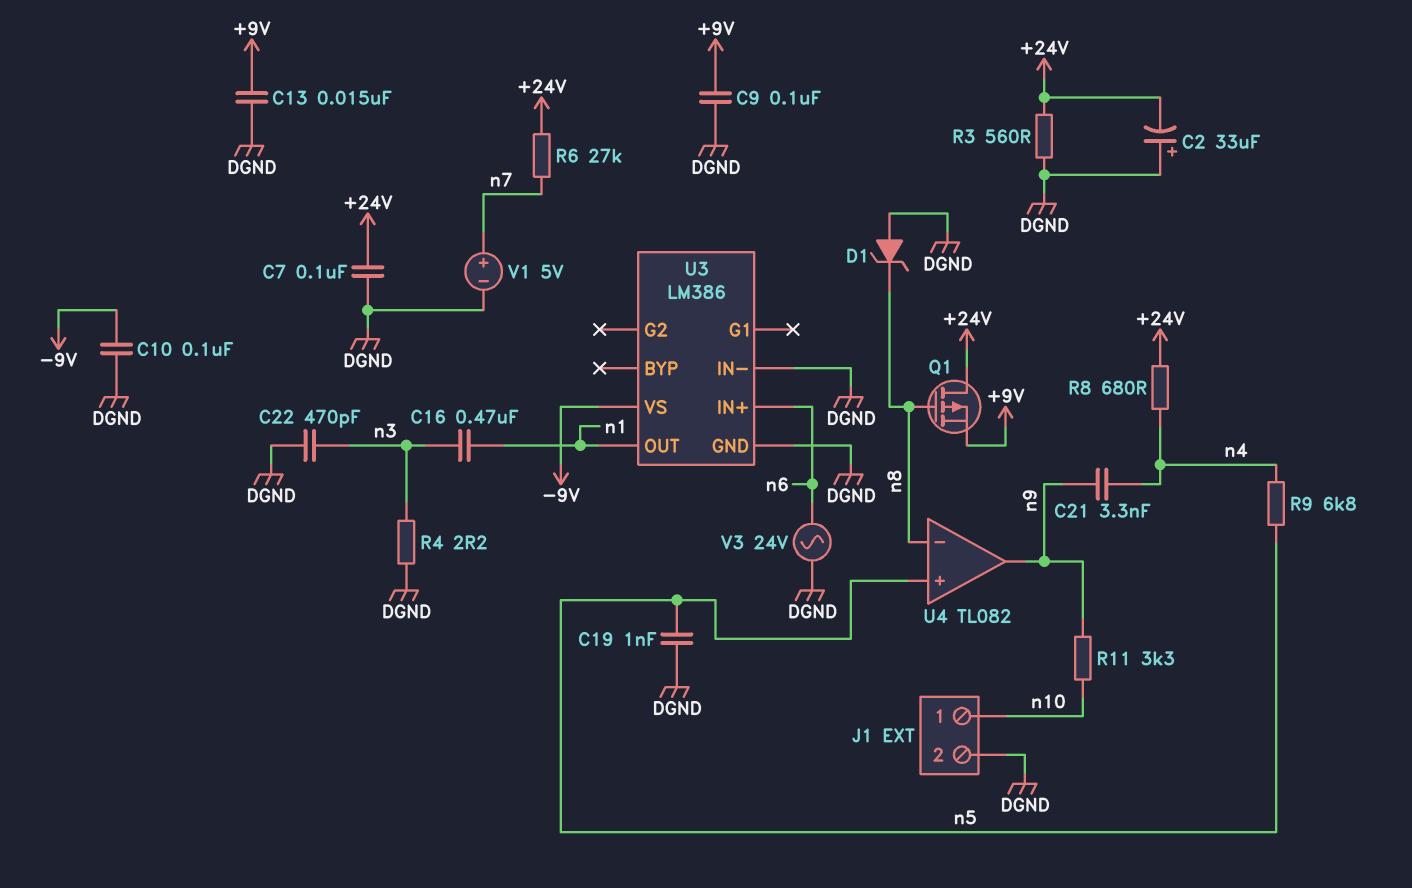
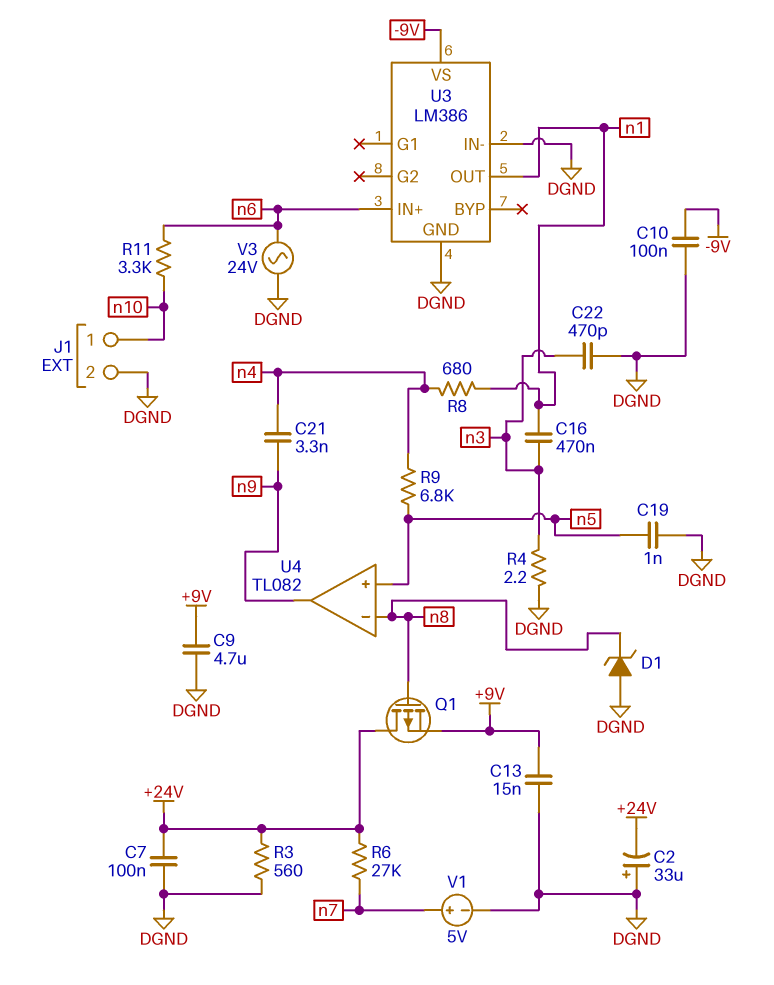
C9: 100nF (+9V, DGND) -> 4.7uF (+9V, DGND)
R8: 680 (+24V, n4) -> 680 (n1, n4)
R11: 3.3k (n9, n10) -> 3.3k (n6, n10)

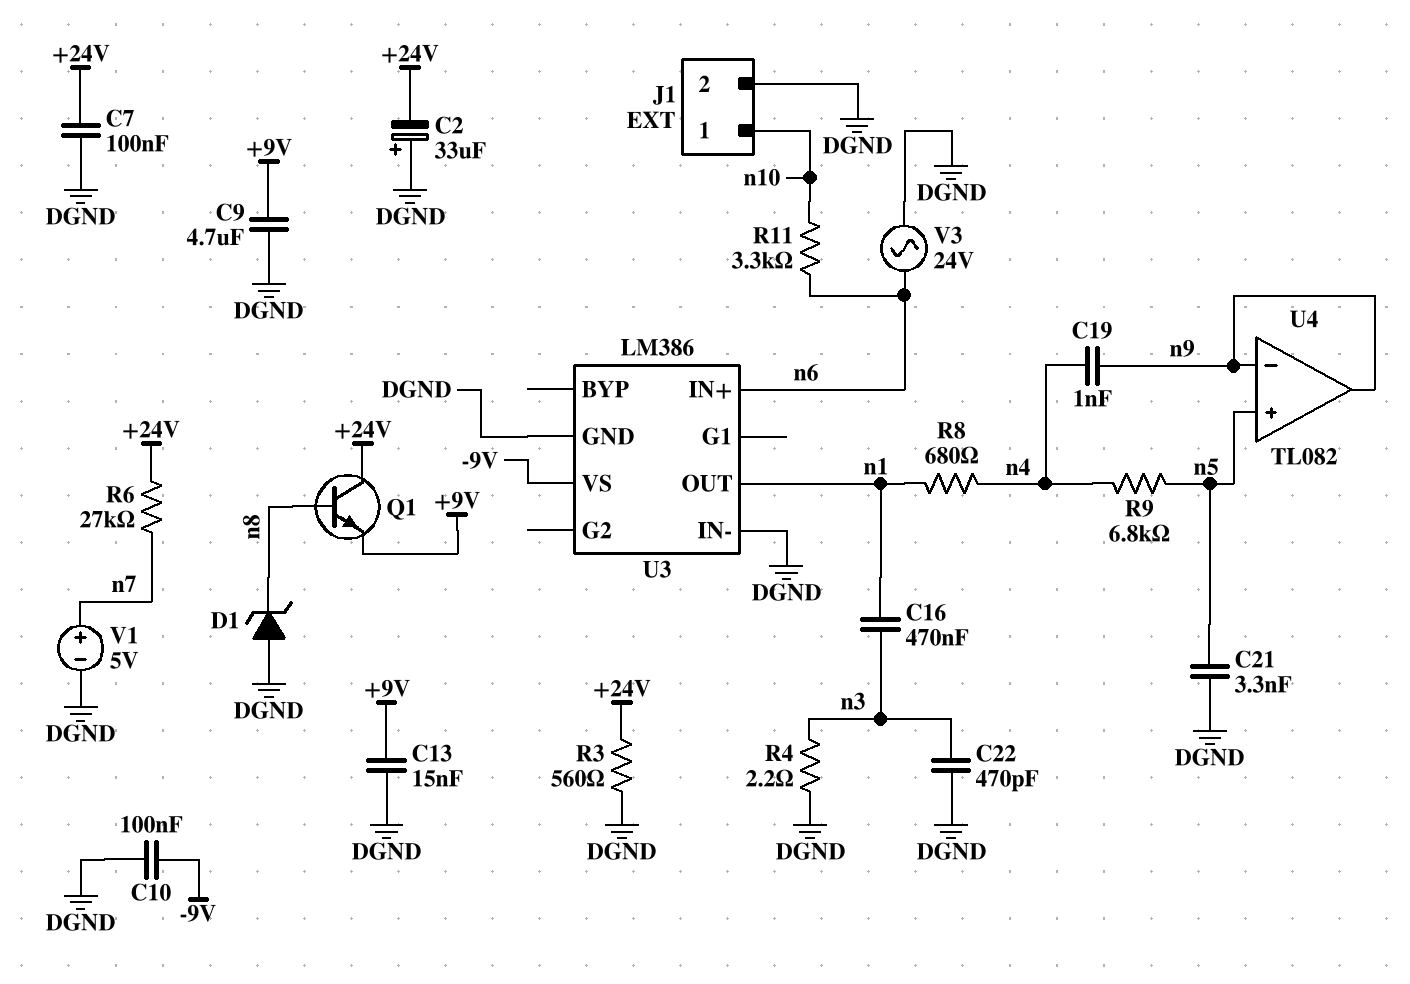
C19: 1nF (DGND, n5) -> 1nF (n4, n9)
C21: 3.3nF (n4, n9) -> 3.3nF (DGND, n5)
Q1: PMOS (G n8, D +24V, S +9V) -> NPN (B n8, C +24V, E +9V)
U4 pin in-: n8 -> n9

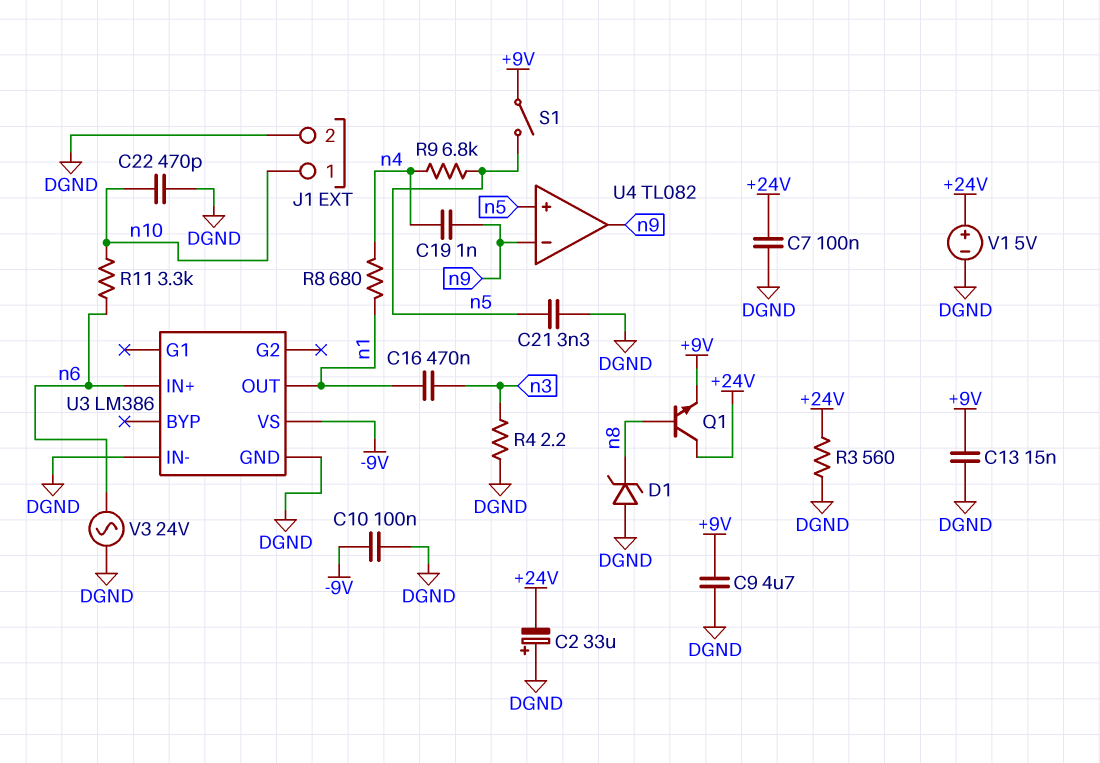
C22: 470pF (DGND, n3) -> 470pF (DGND, n10)
R6: 27k (+24V, n7) -> none
S1: none -> switch (+9V, n5)
V1: 5V (plus n7, minus DGND) -> 5V (plus +24V, minus DGND)

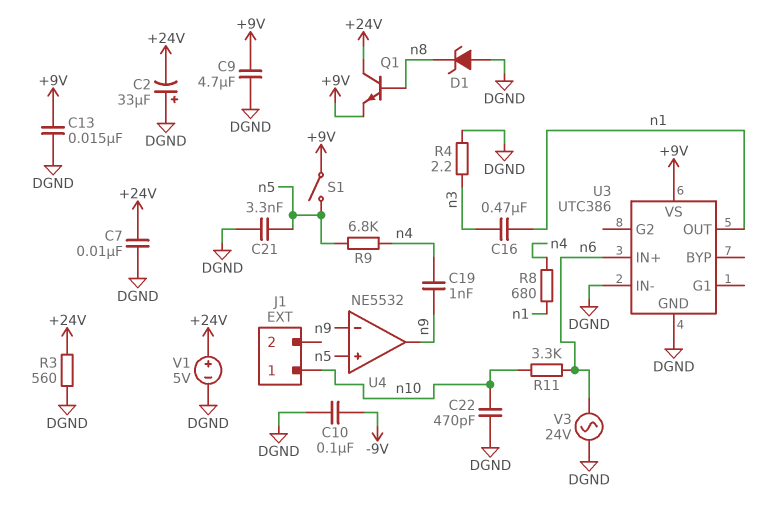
C7: 100nF (+24V, DGND) -> 10nF (+24V, DGND)
J1 pin 2: DGND -> none
U3: LM386 -> UTC386
U3 pin VS: -9V -> +9V
U4: TL082 -> NE5532

